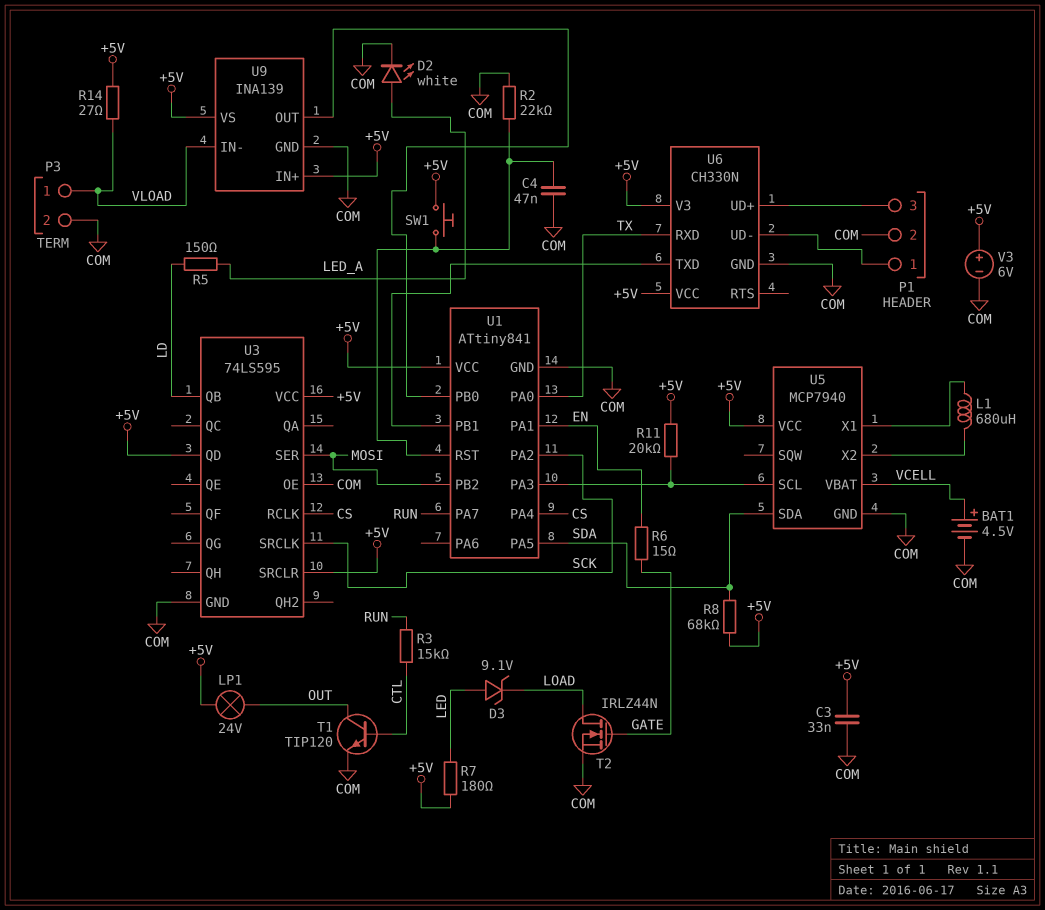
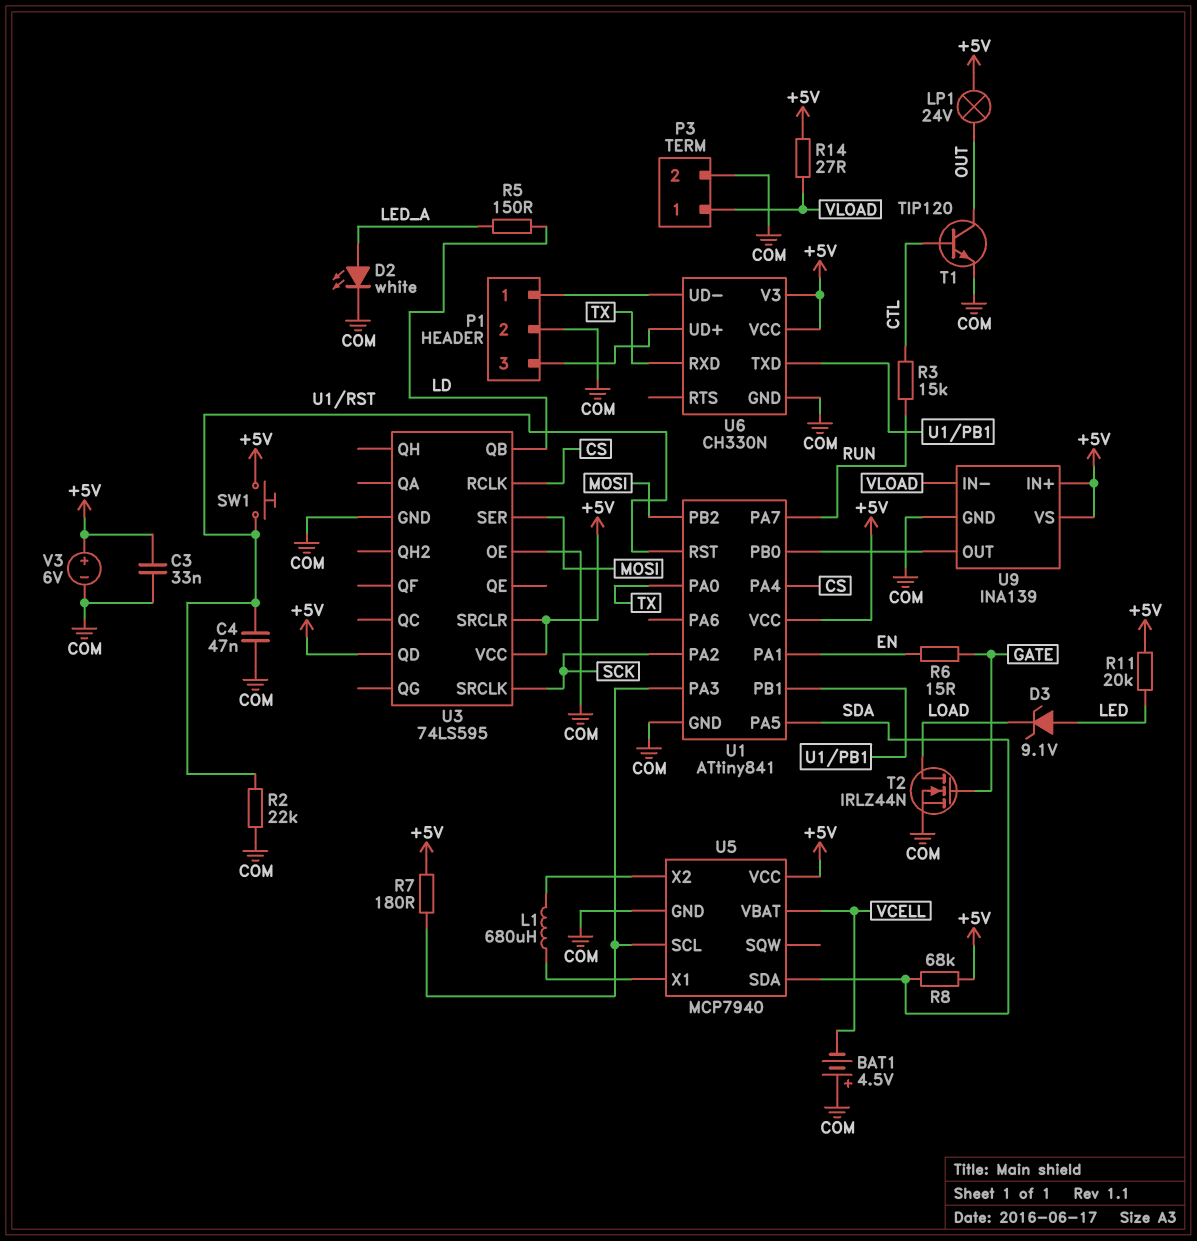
BAT1: 4.5V (plus VCELL, minus COM) -> 4.5V (plus COM, minus VCELL)
R7: 180 (+5V, LED) -> 180 (+5V, U1/PA3)
R11: 20k (+5V, U1/PA3) -> 20k (+5V, LED)

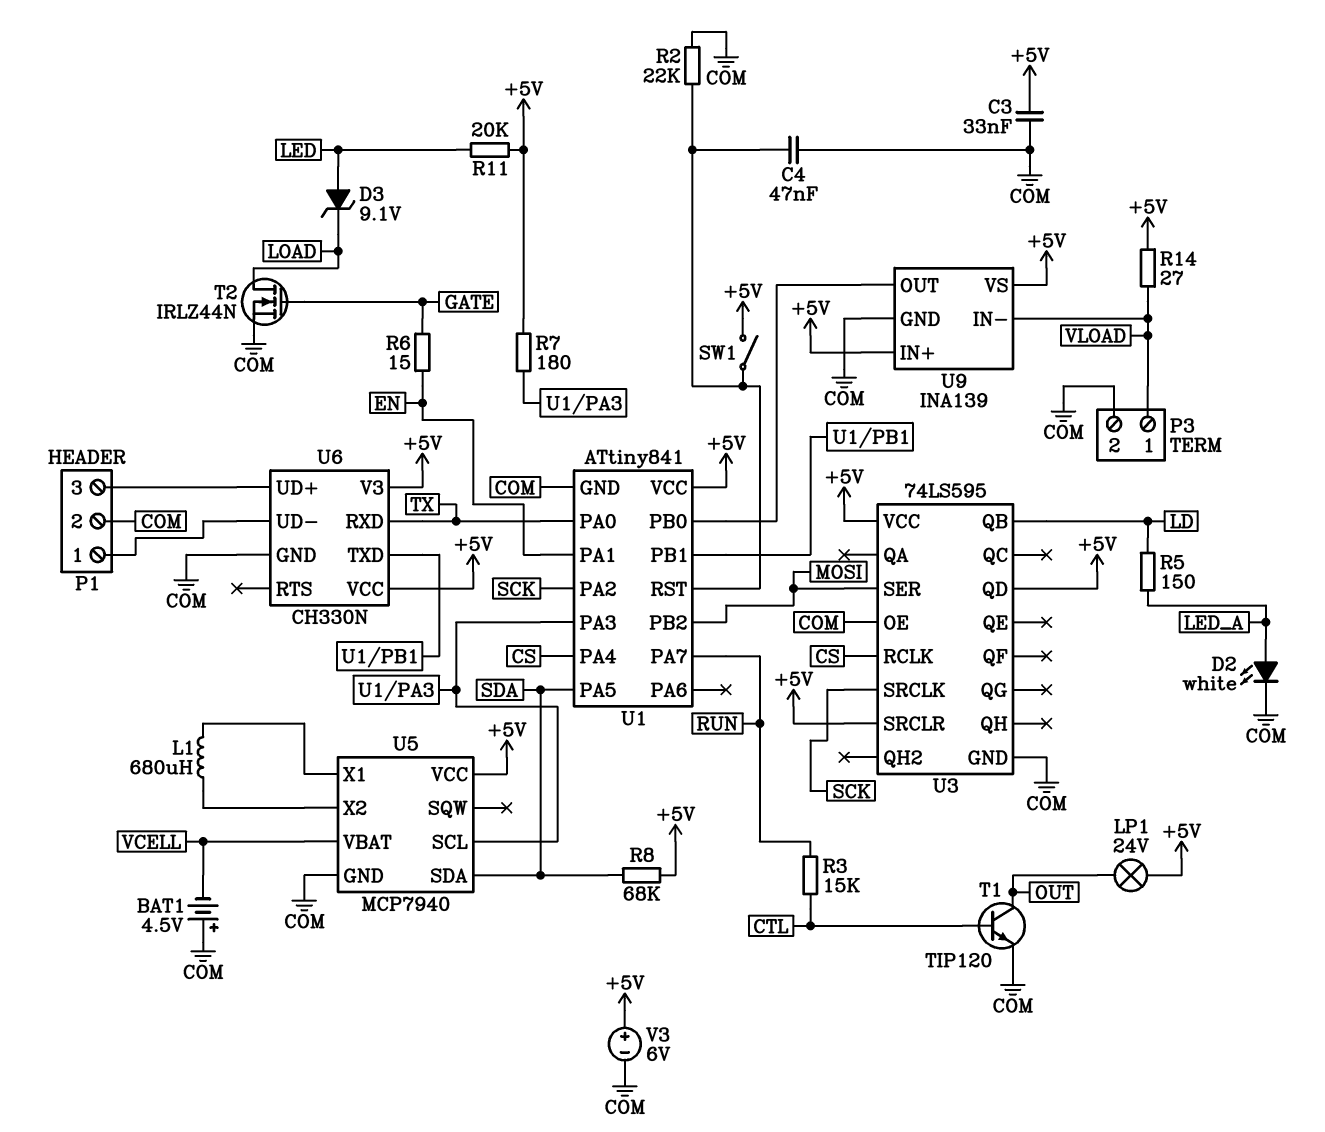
SW1: button (+5V, U1/RST) -> switch (+5V, U1/RST)

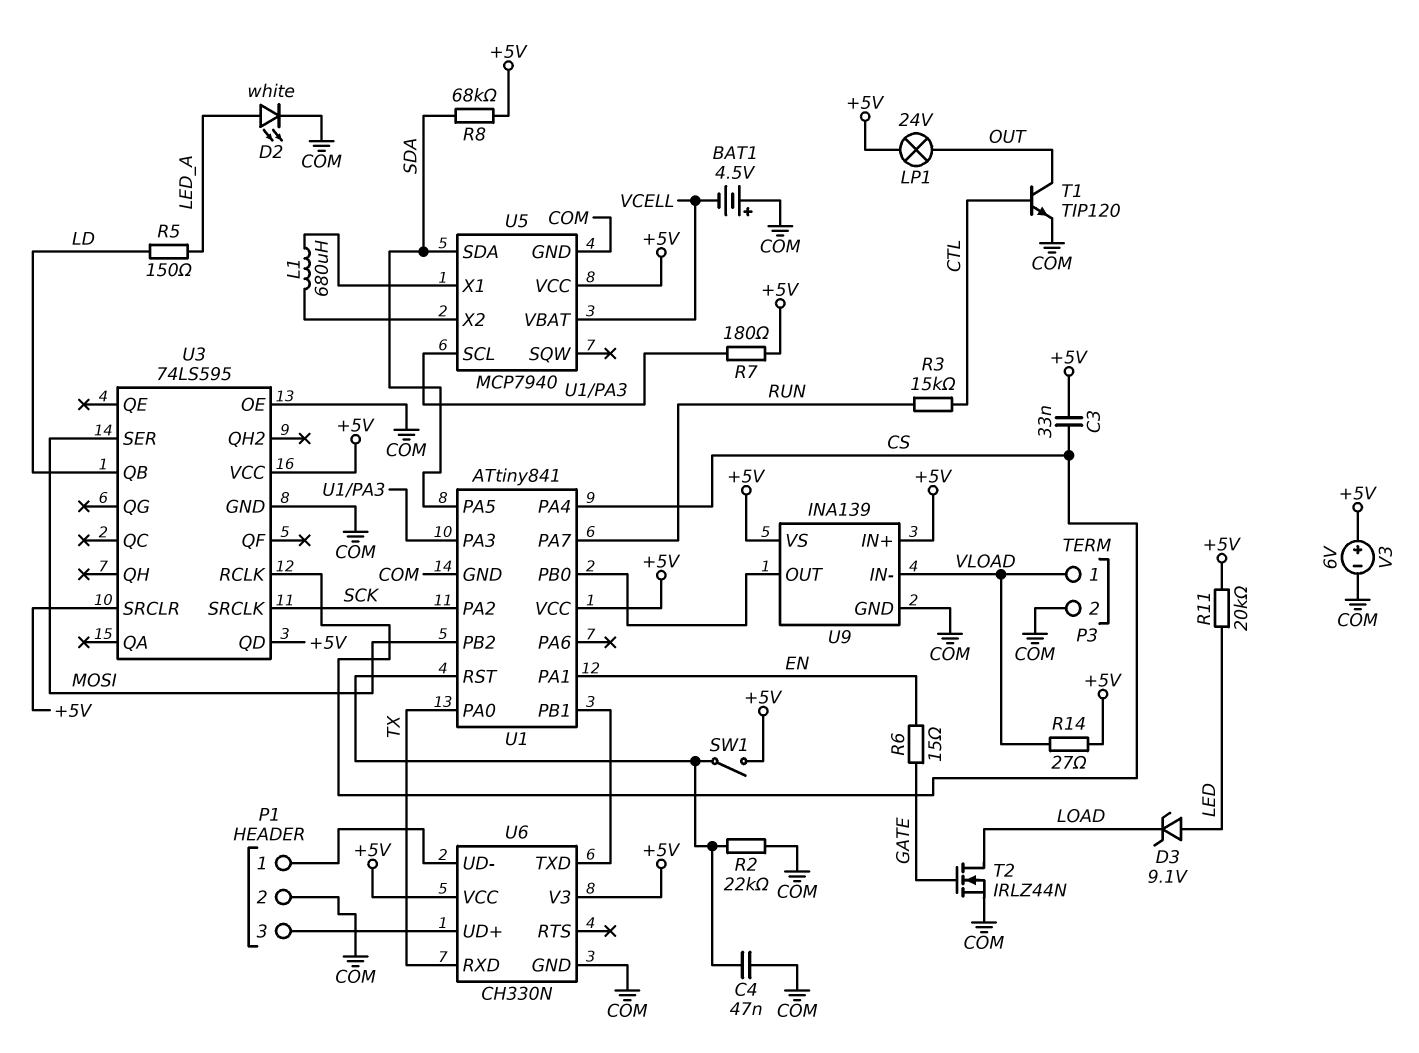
C3: 33nF (+5V, COM) -> 33nF (+5V, CS)

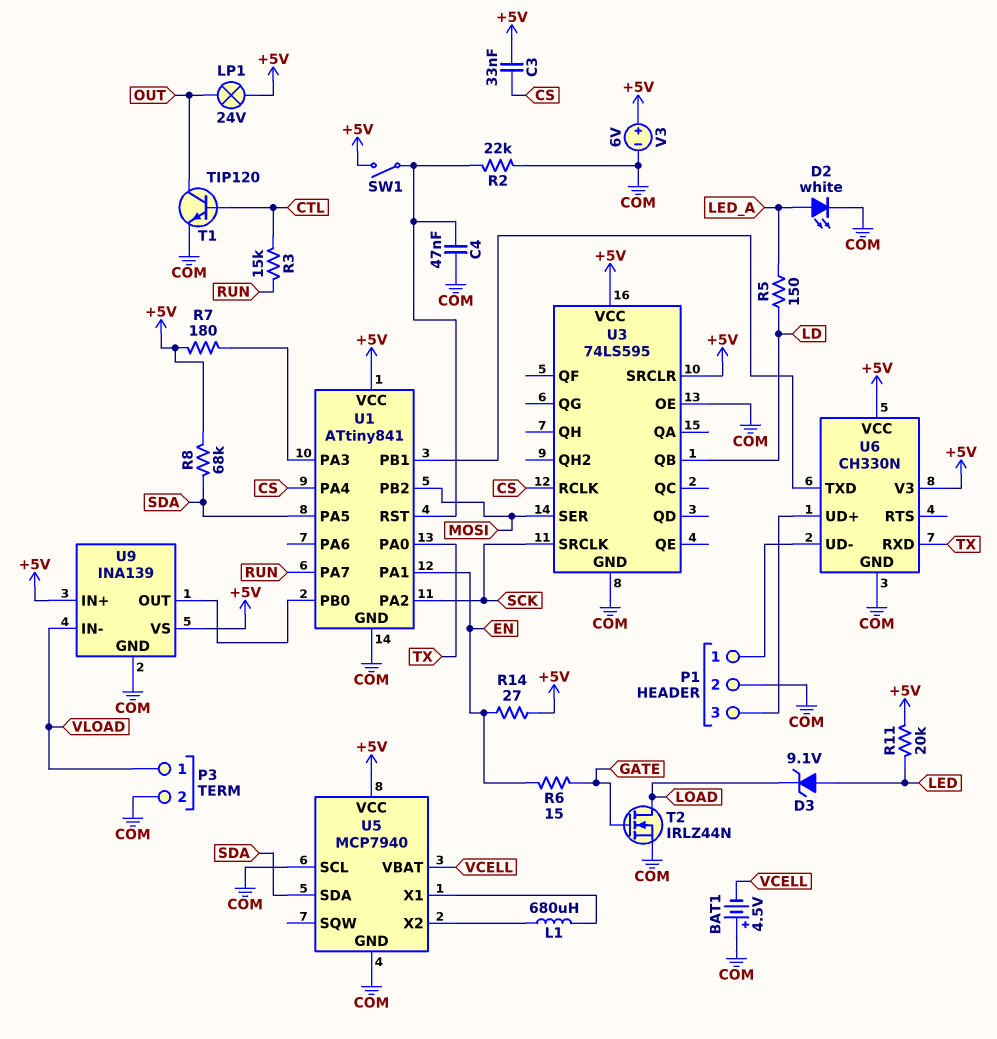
R14: 27 (+5V, VLOAD) -> 27 (+5V, EN)
U3 pin QD: +5V -> none
U5 pin SCL: U1/PA3 -> COM

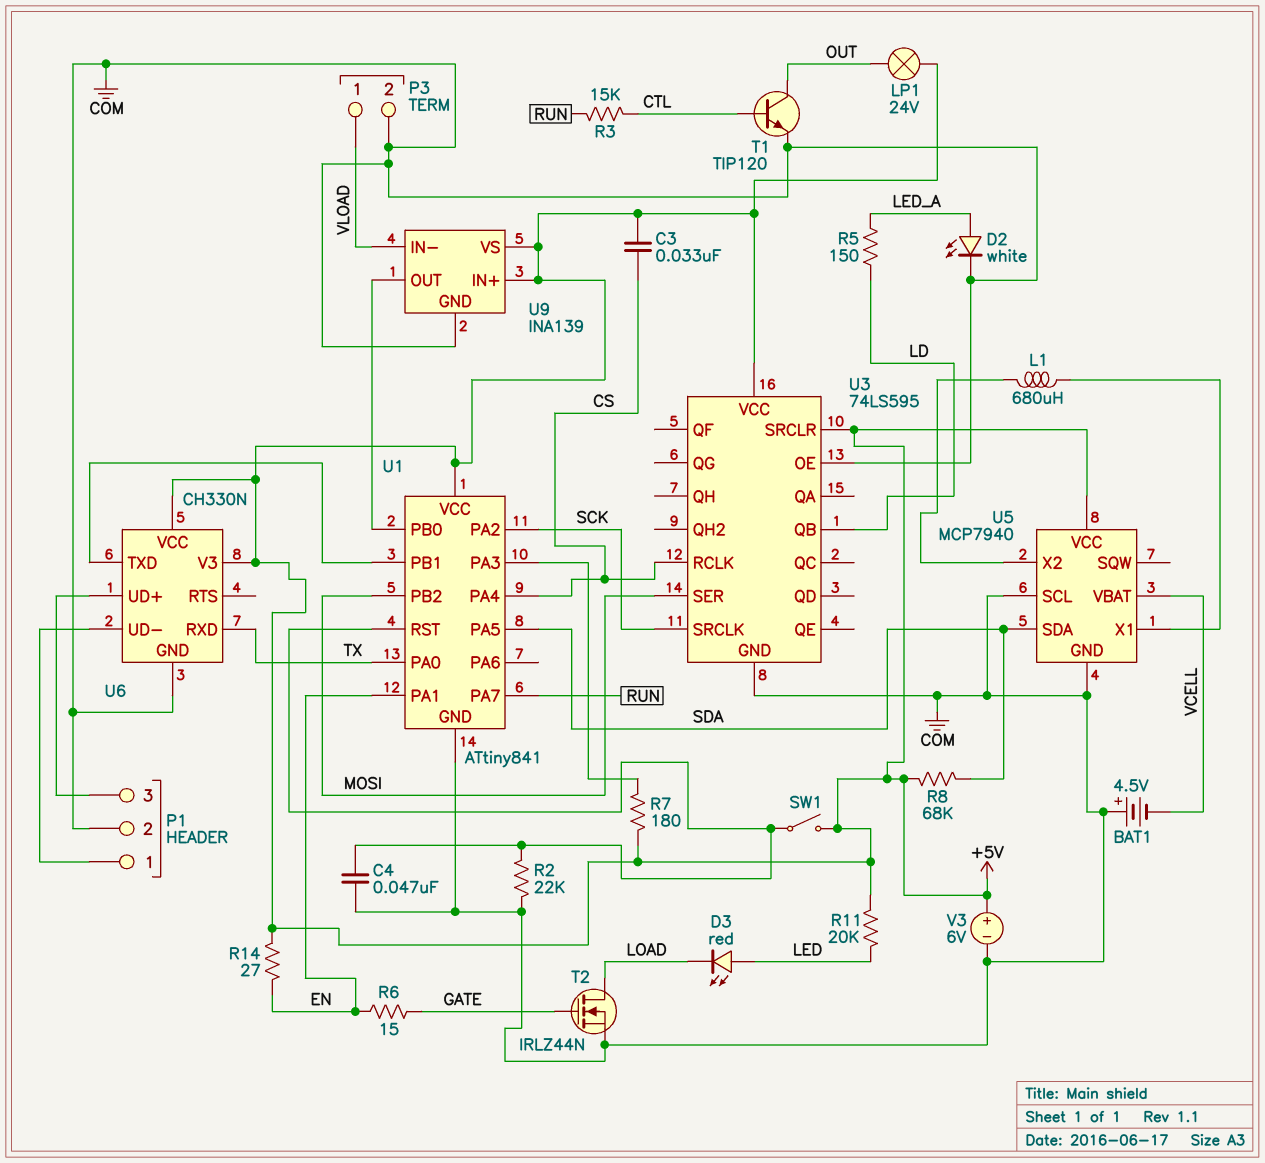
D3: zener 9.1V (A LED, K LOAD) -> LED red (A LED, K LOAD)

